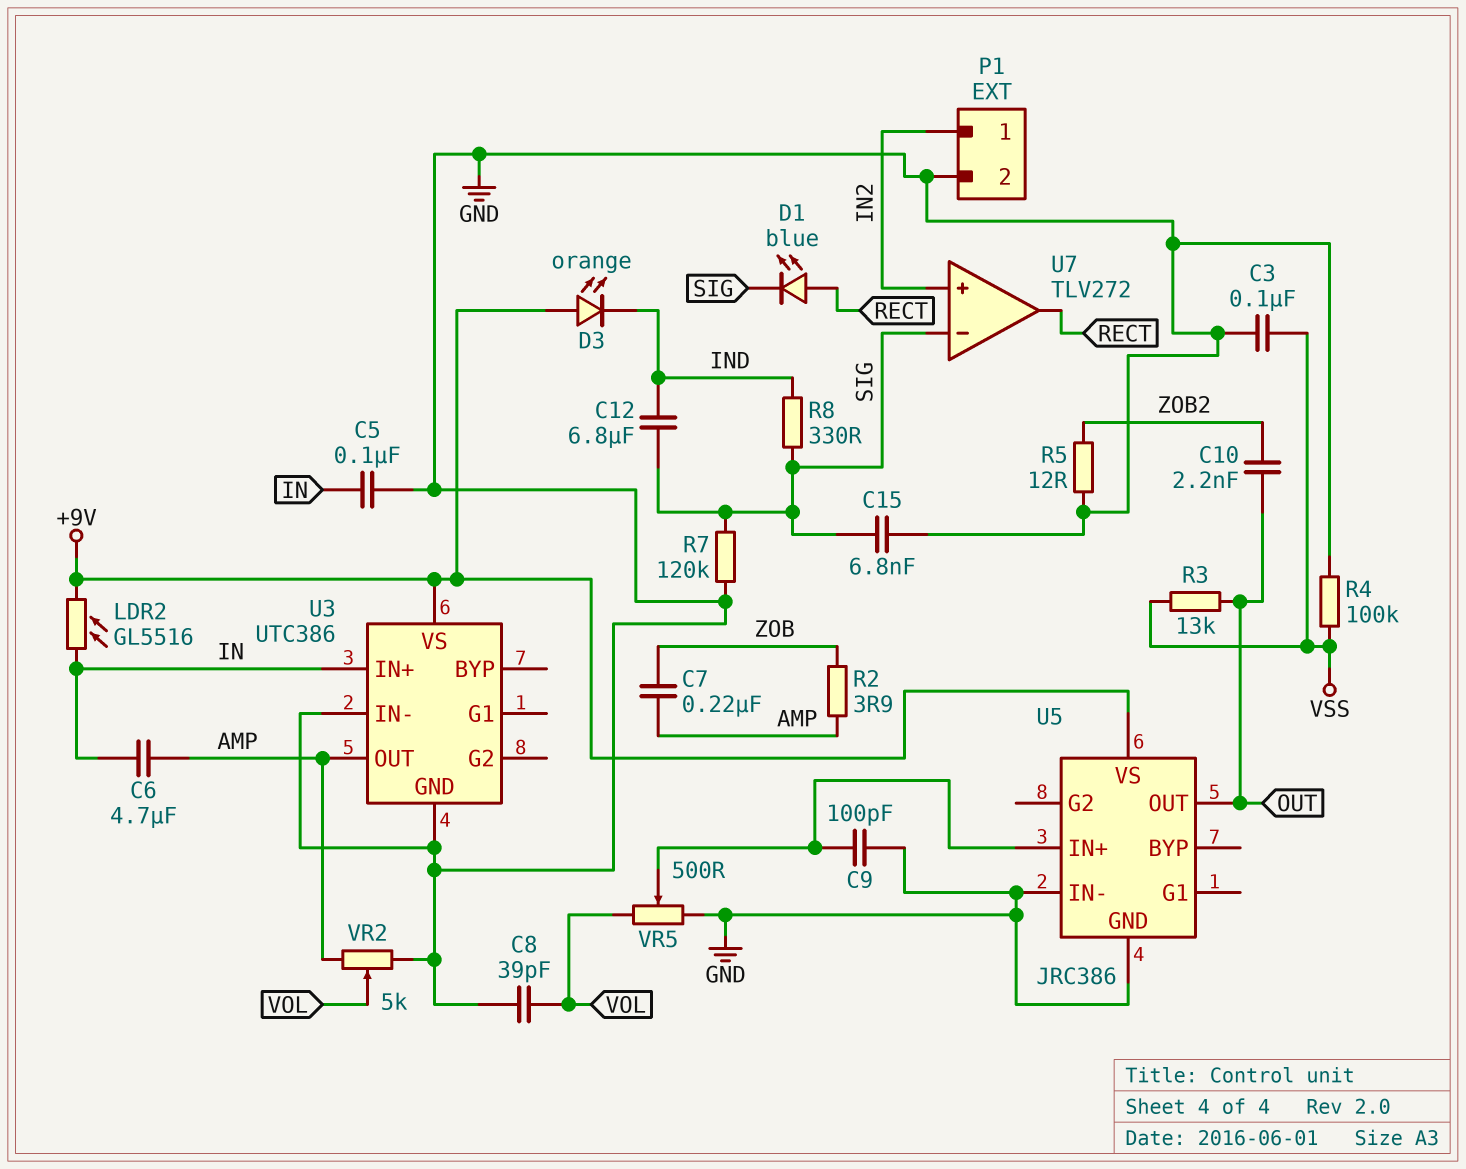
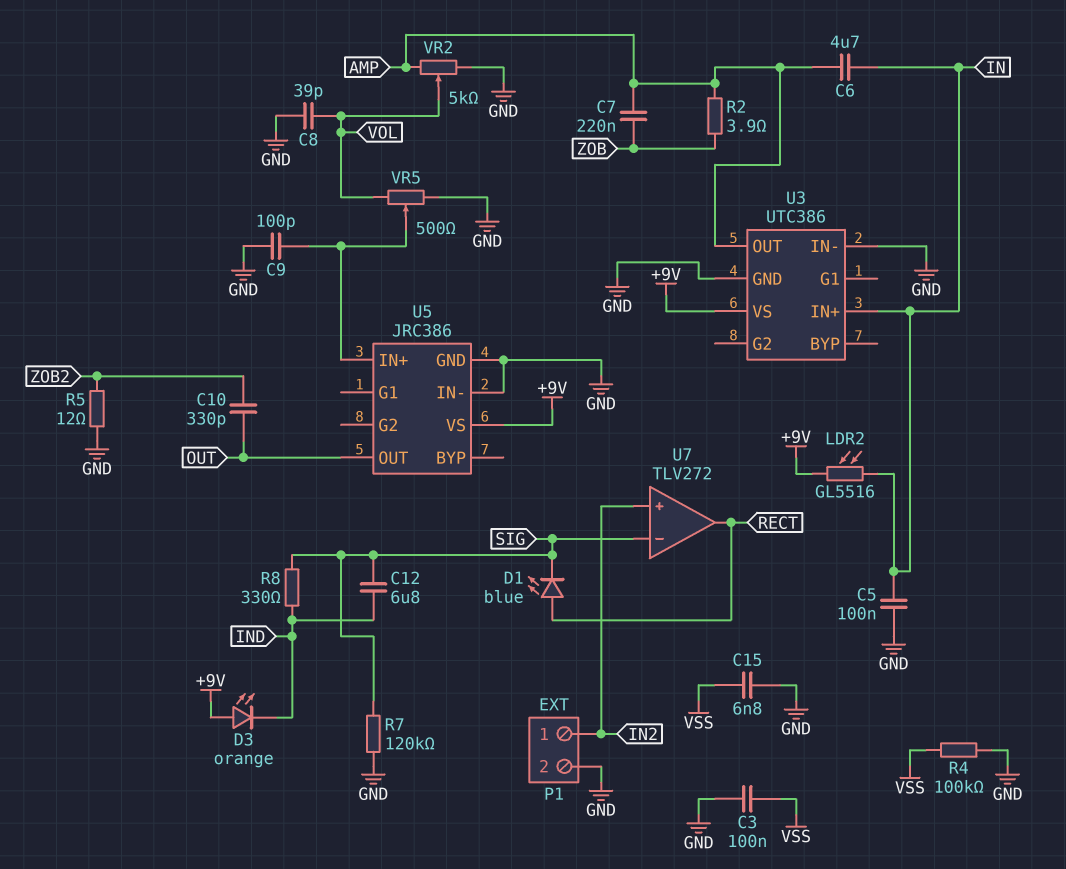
C10: 2.2nF (OUT, ZOB2) -> 330pF (OUT, ZOB2)
C15: 6.8nF (GND, SIG) -> 6.8nF (GND, VSS)
R3: 13k (OUT, VSS) -> none

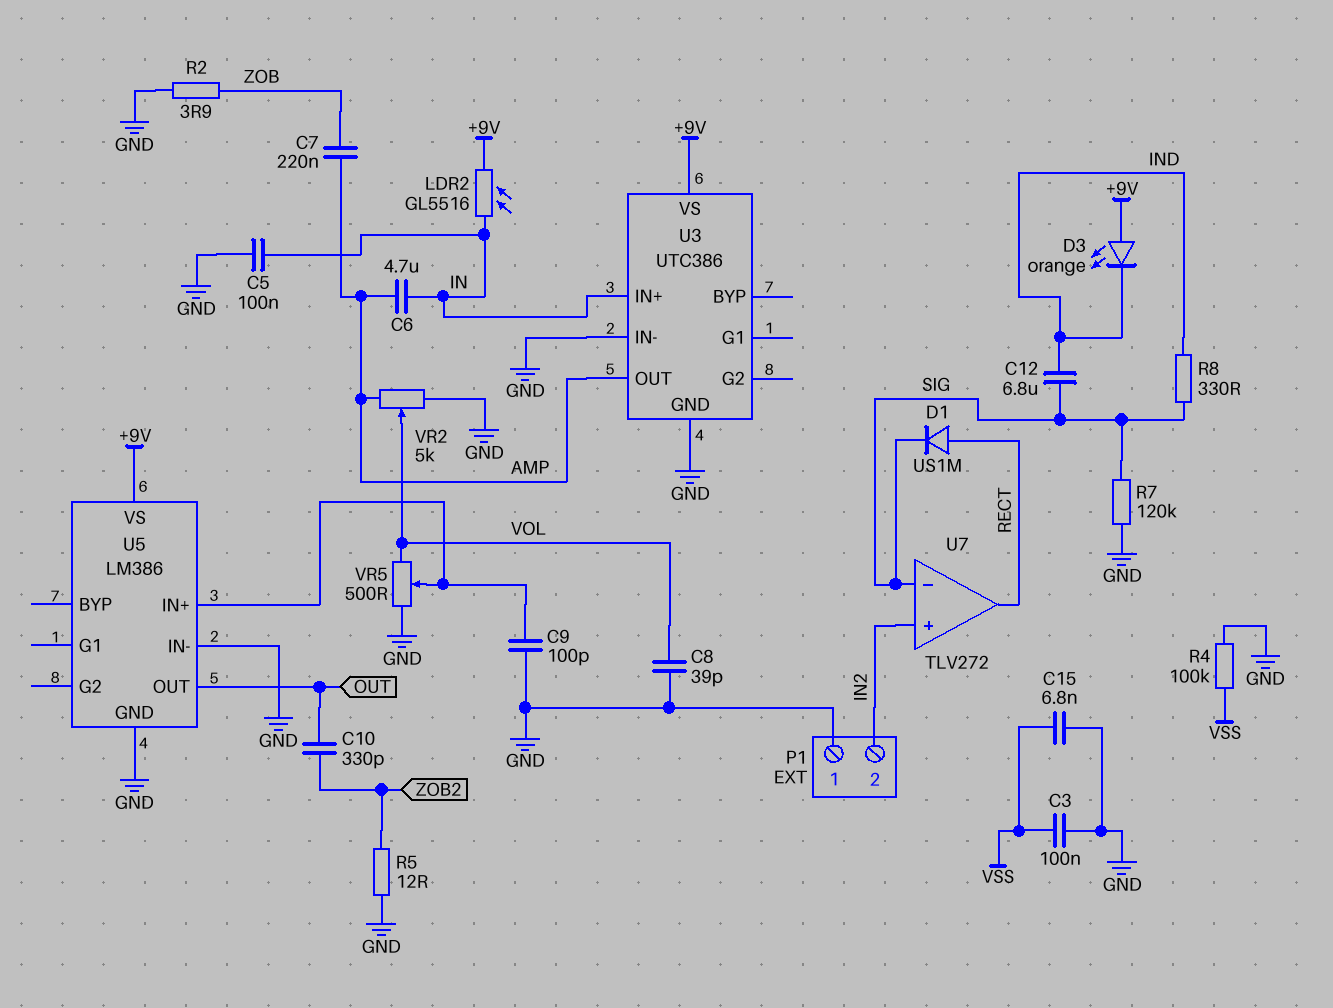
D1: LED blue (A RECT, K SIG) -> diode US1M (A RECT, K SIG)
P1 pin 1: IN2 -> GND
P1 pin 2: GND -> IN2
R2: 3.9 (AMP, ZOB) -> 3.9 (GND, ZOB)
U5: JRC386 -> LM386

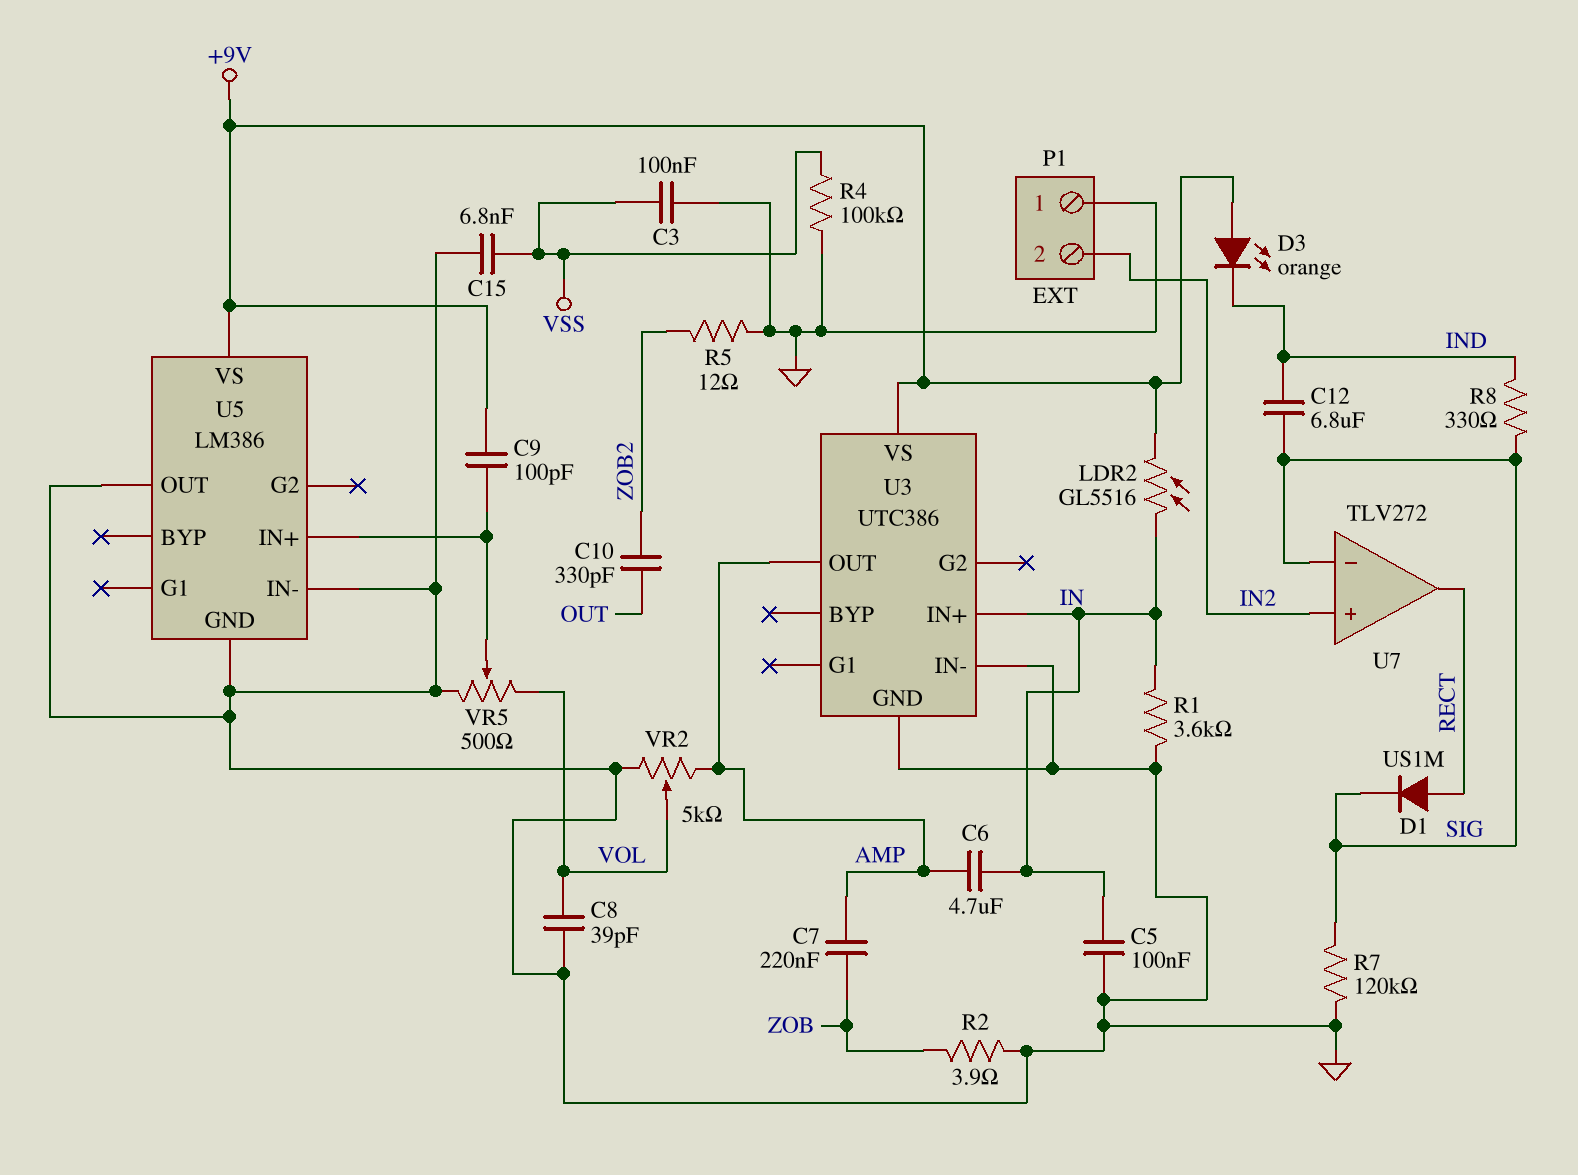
C9: 100pF (GND, U5/IN+) -> 100pF (+9V, U5/IN+)
R1: none -> 3.6k (GND, IN)
U5 pin OUT: OUT -> GND

